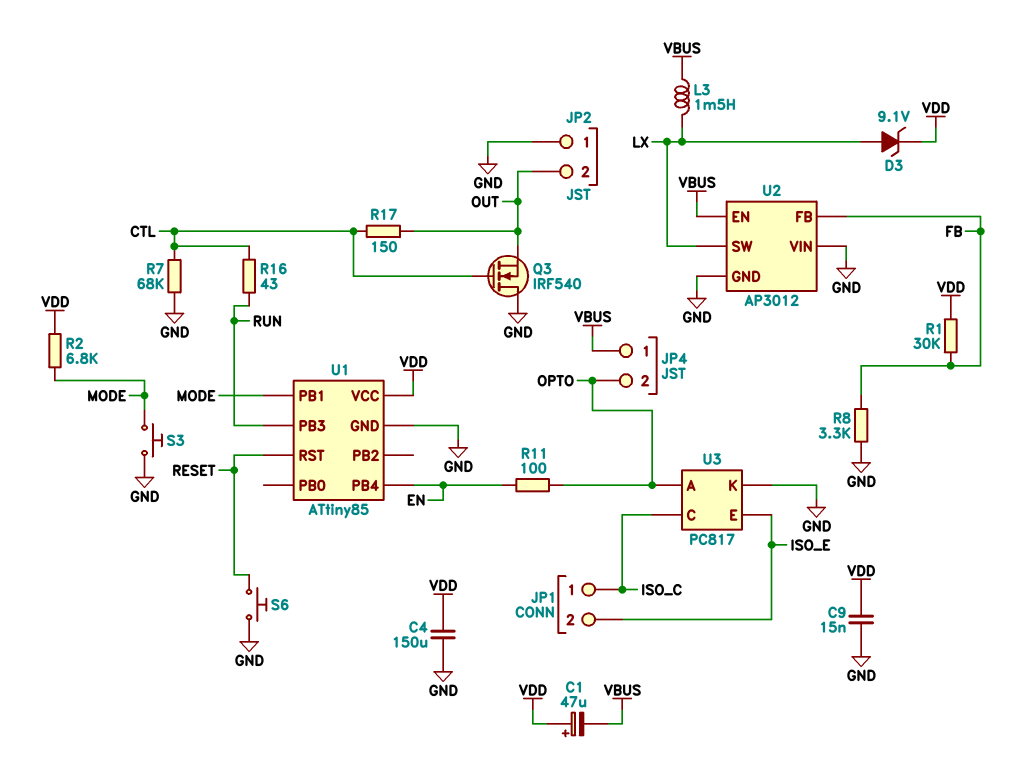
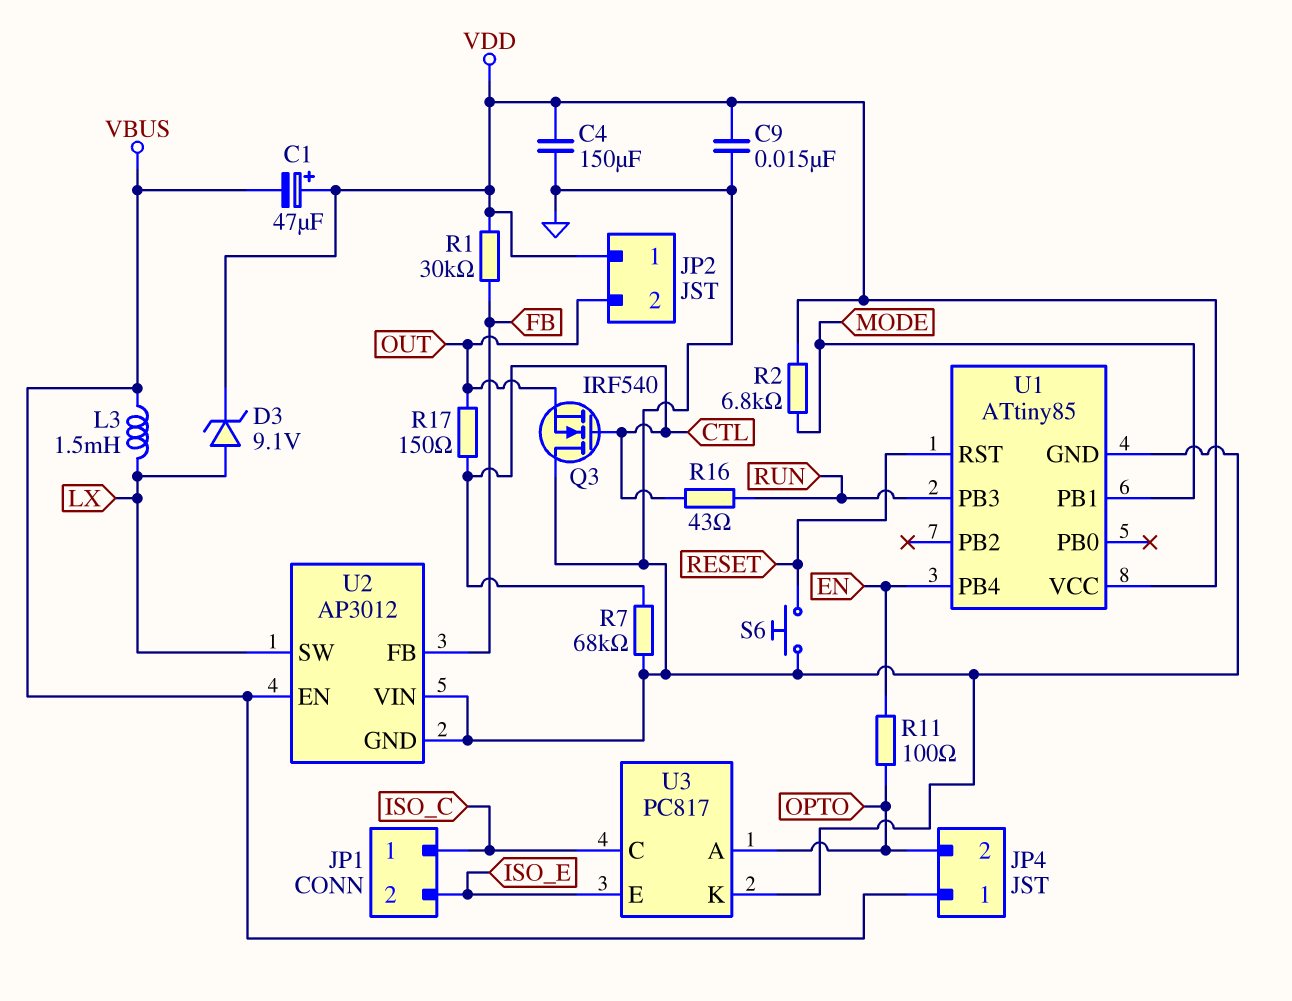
JP2 pin 1: GND -> VDD
R8: 3.3k (FB, GND) -> none
S3: button (GND, MODE) -> none

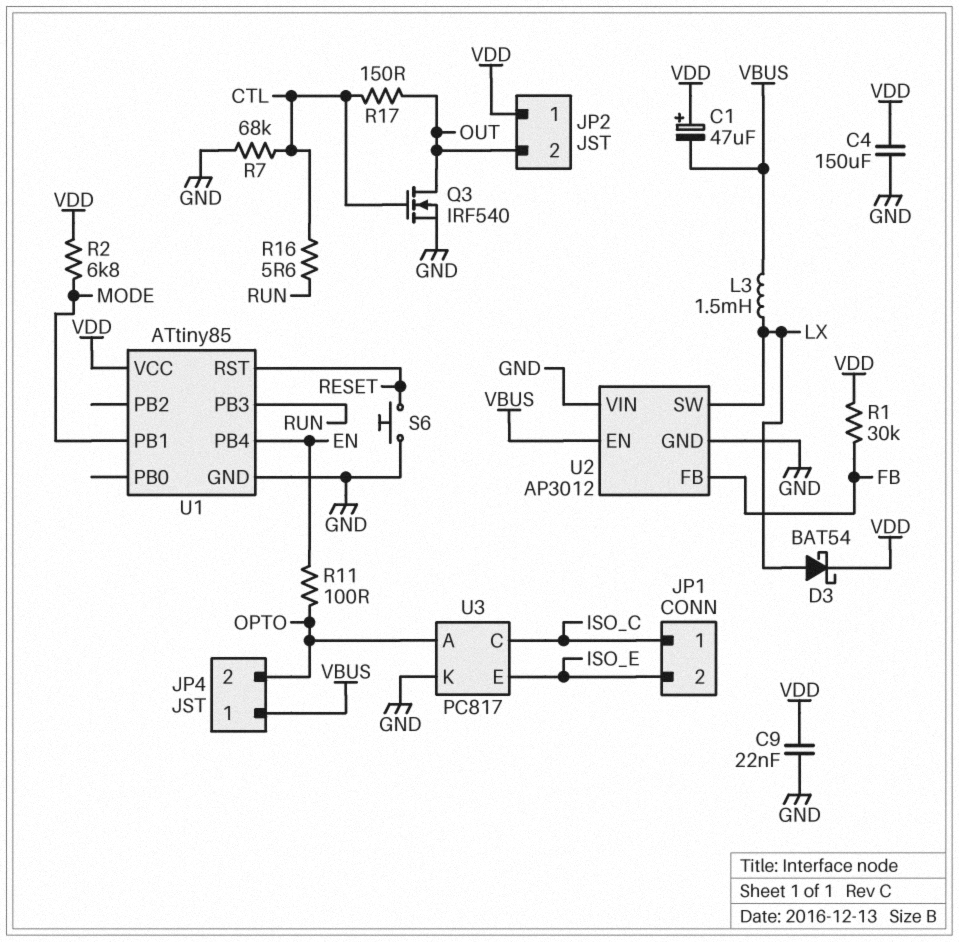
C9: 15nF (GND, VDD) -> 22nF (GND, VDD)
D3: zener 9.1V (A LX, K VDD) -> schottky BAT54 (A LX, K VDD)
Q3: NMOS IRF540 (G CTL, D GND, S OUT) -> NMOS IRF540 (G CTL, D OUT, S GND)
R16: 43 (CTL, RUN) -> 5.6 (CTL, RUN)

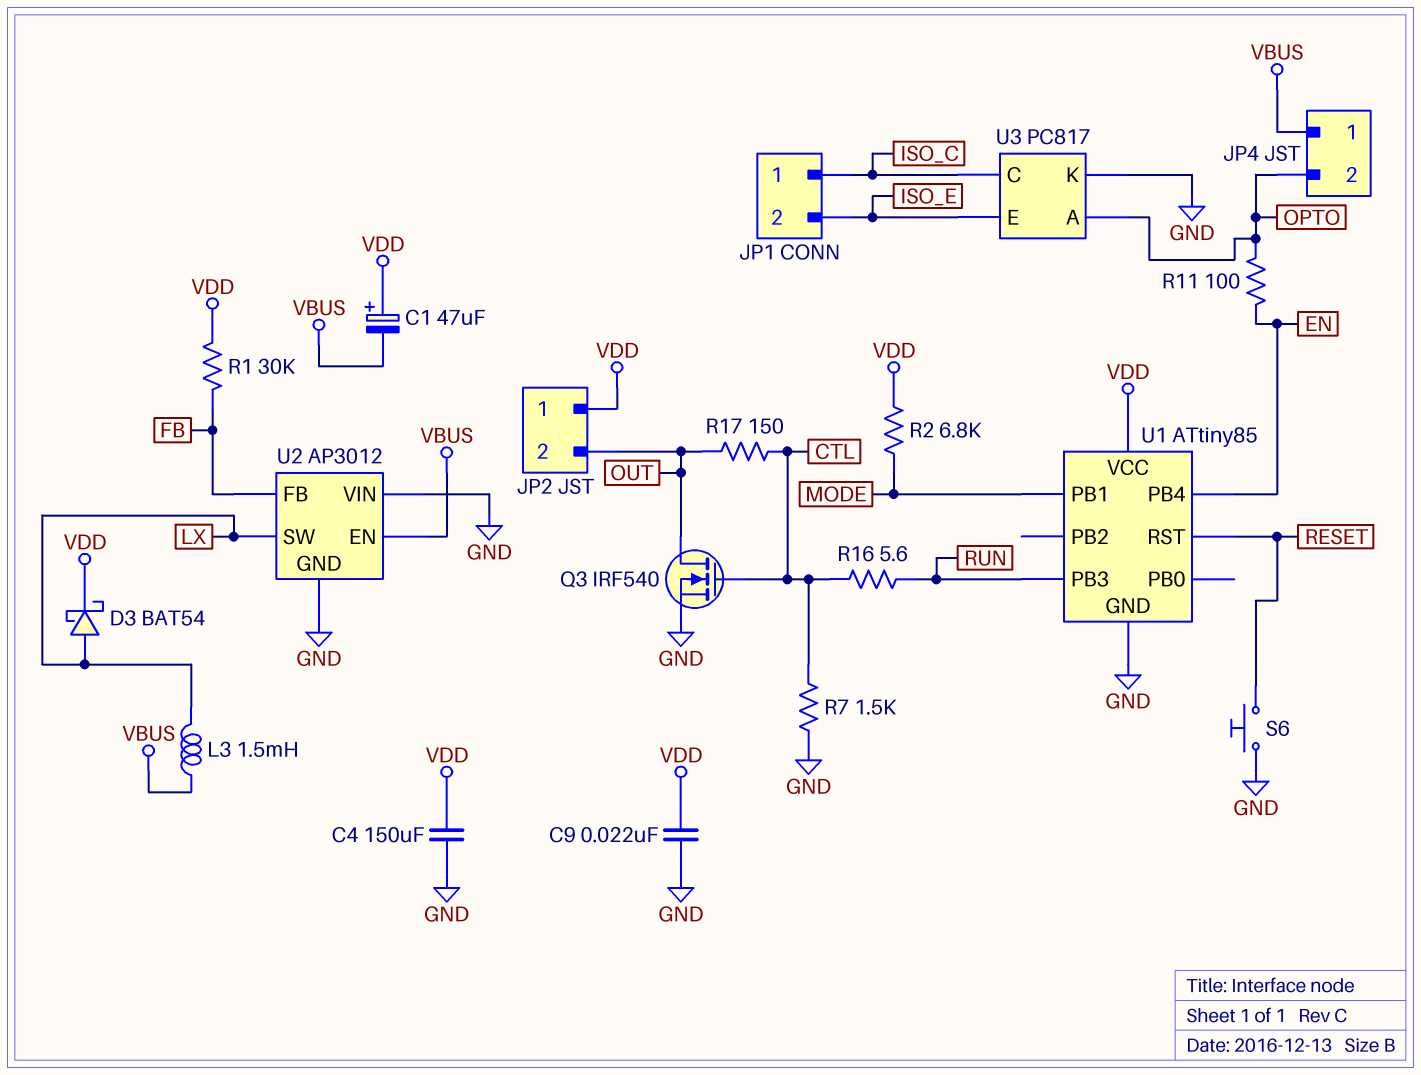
R7: 68k (CTL, GND) -> 1.5k (CTL, GND)

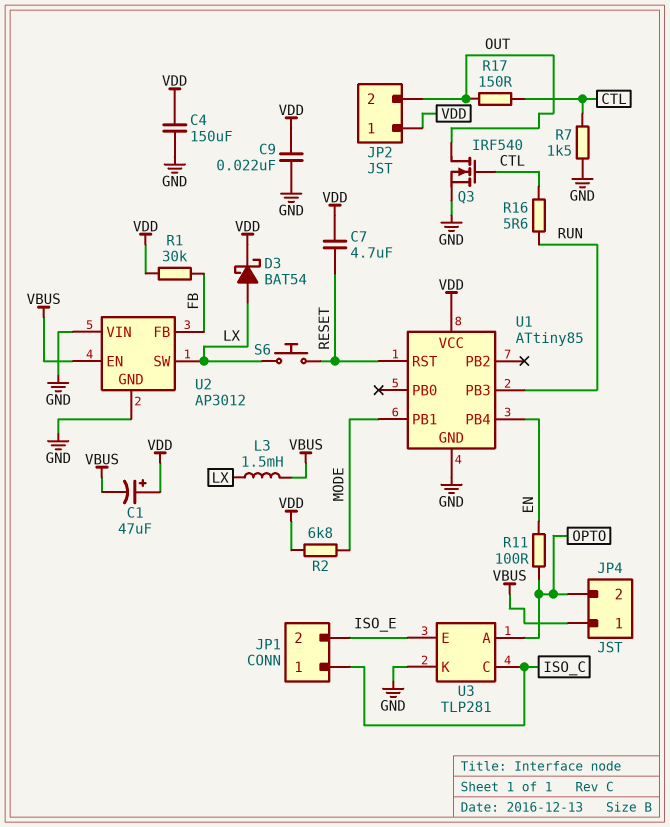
C7: none -> 4.7uF (RESET, VDD)
S6: button (GND, RESET) -> button (LX, RESET)
U3: PC817 -> TLP281

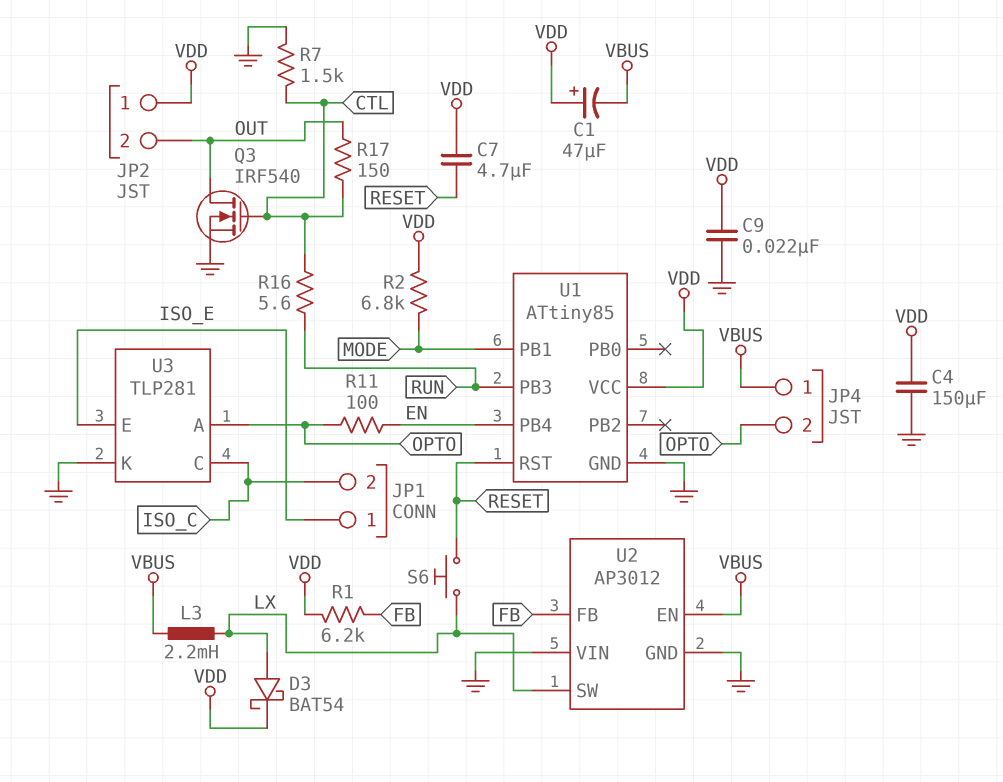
JP1 pin 1: ISO_C -> ISO_E
JP1 pin 2: ISO_E -> ISO_C
L3: 1.5mH (LX, VBUS) -> 2.2mH (LX, VBUS)
R1: 30k (FB, VDD) -> 6.2k (FB, VDD)

